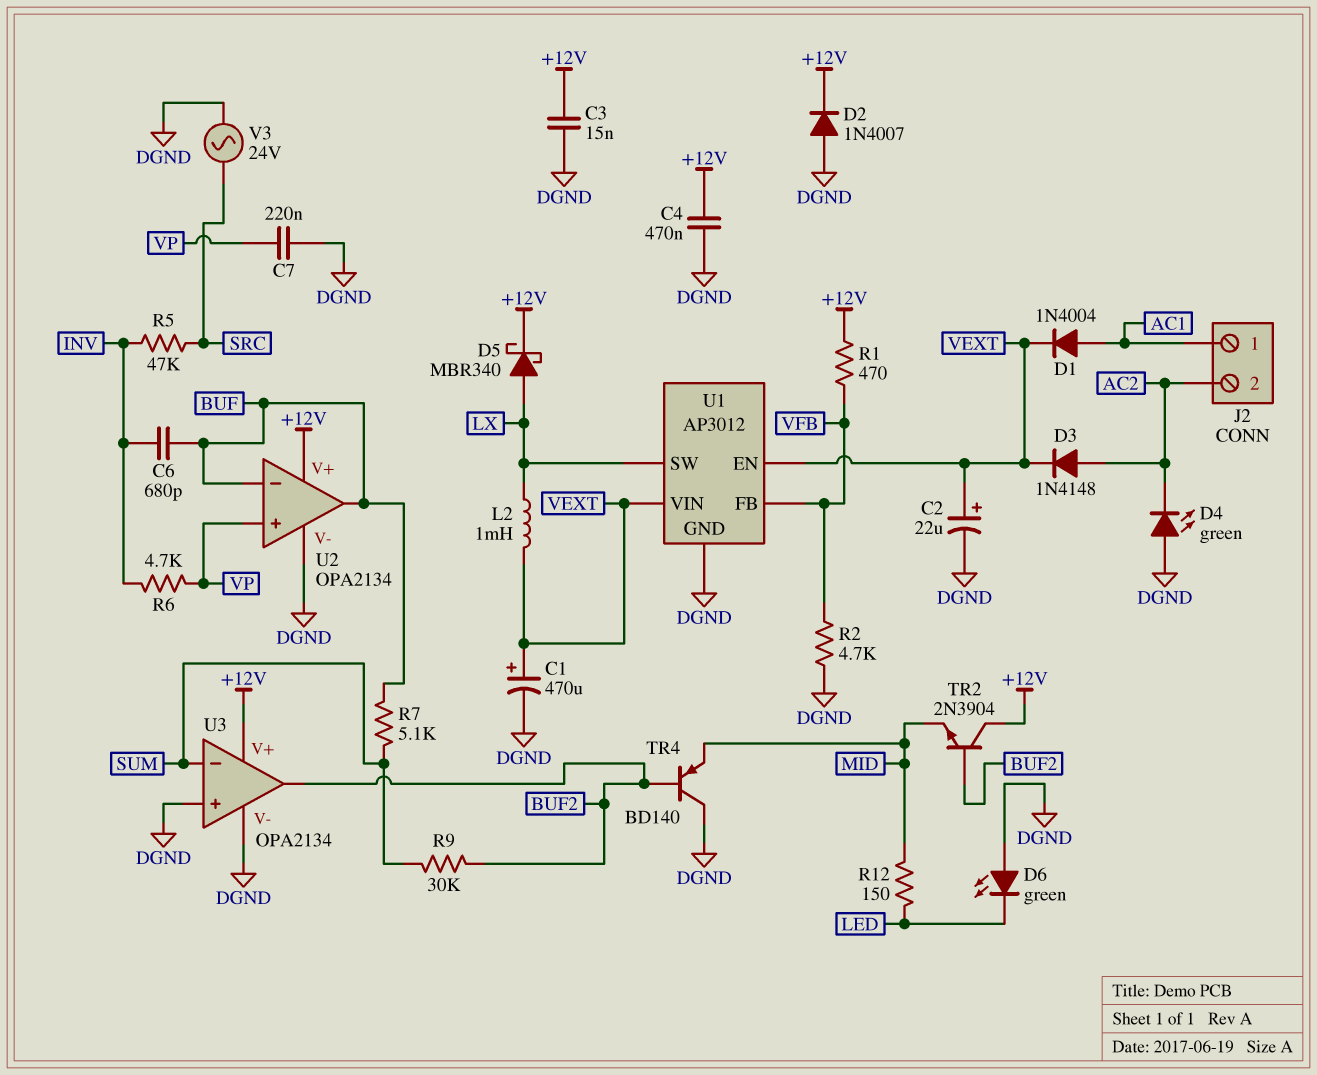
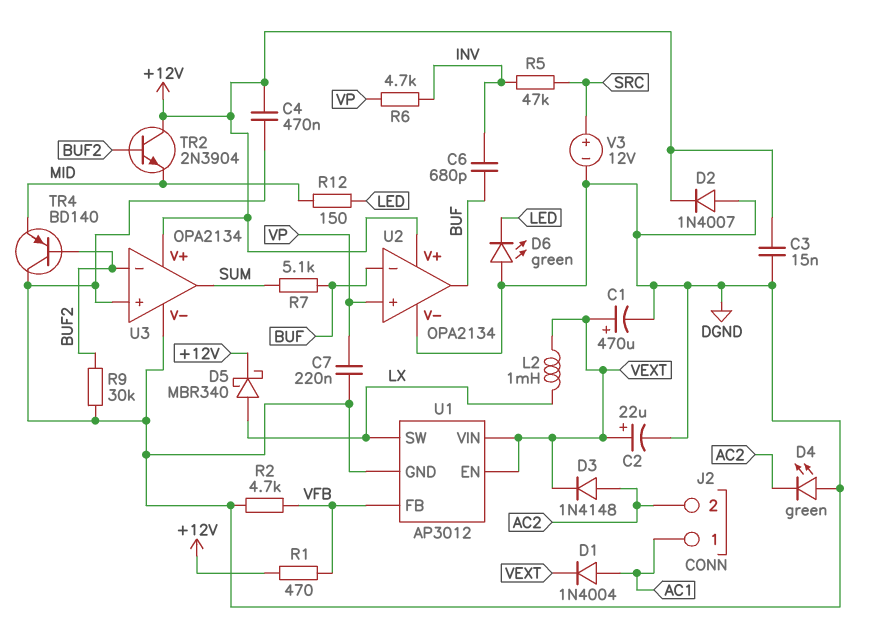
R9: 30k (BUF2, SUM) -> 30k (BUF2, DGND)
U3 pin in-: SUM -> BUF2
U3 pin out: BUF2 -> SUM
V3: AC 24V (DGND, SRC) -> 12V (plus SRC, minus DGND)

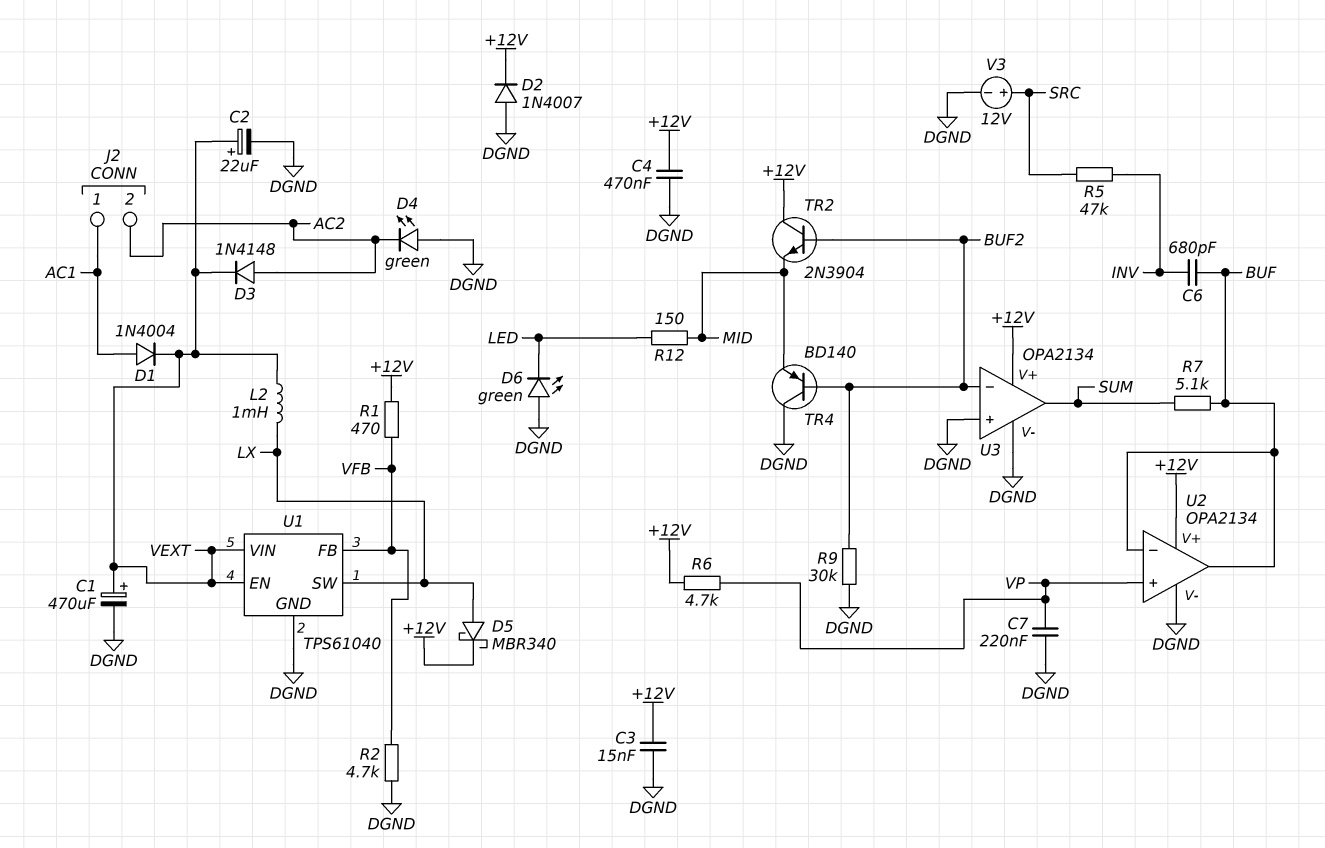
R6: 4.7k (INV, VP) -> 4.7k (+12V, VP)
U1: AP3012 -> TPS61040

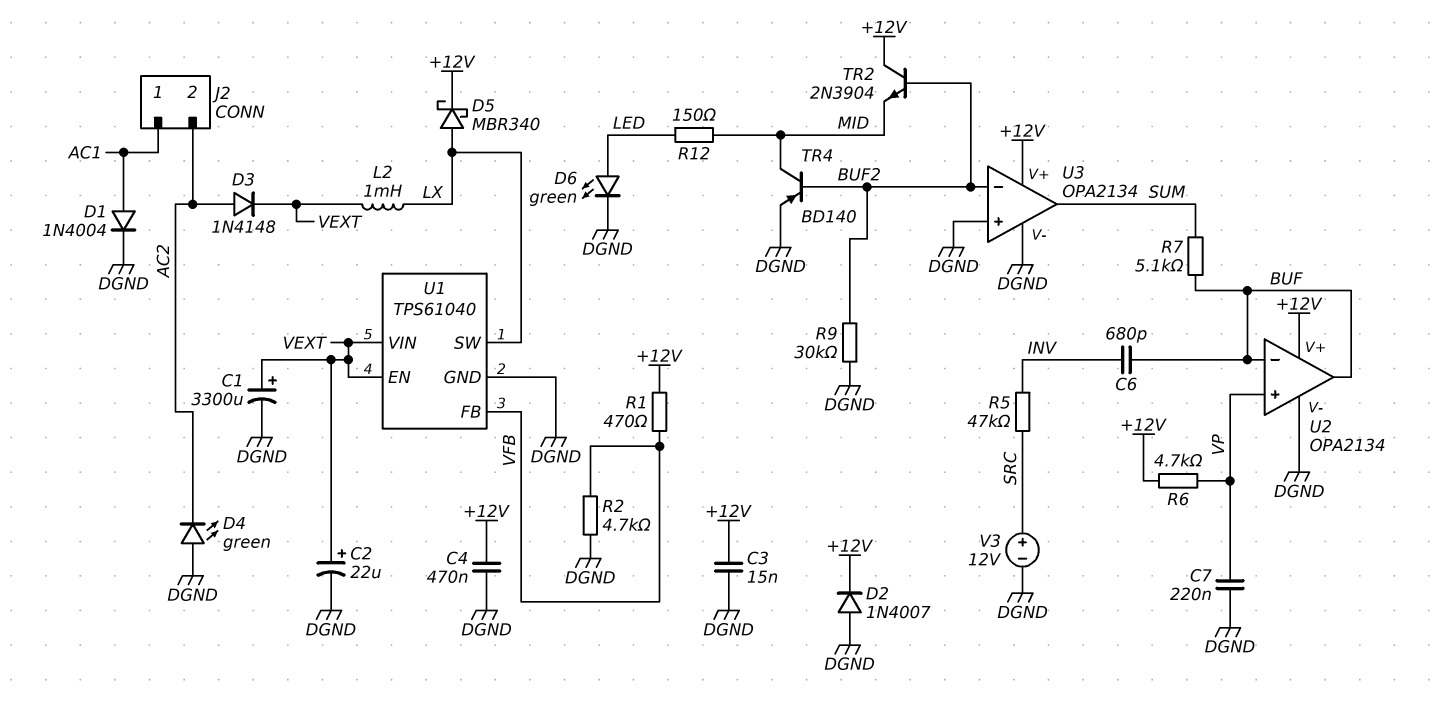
C1: 470uF (plus VEXT, minus DGND) -> 3300uF (plus VEXT, minus DGND)
D1: diode 1N4004 (A AC1, K VEXT) -> diode 1N4004 (A AC1, K DGND)
D6: LED green (A DGND, K LED) -> LED green (A LED, K DGND)
TR4: PNP BD140 (B BUF2, C DGND, E MID) -> PNP BD140 (B BUF2, C MID, E DGND)

